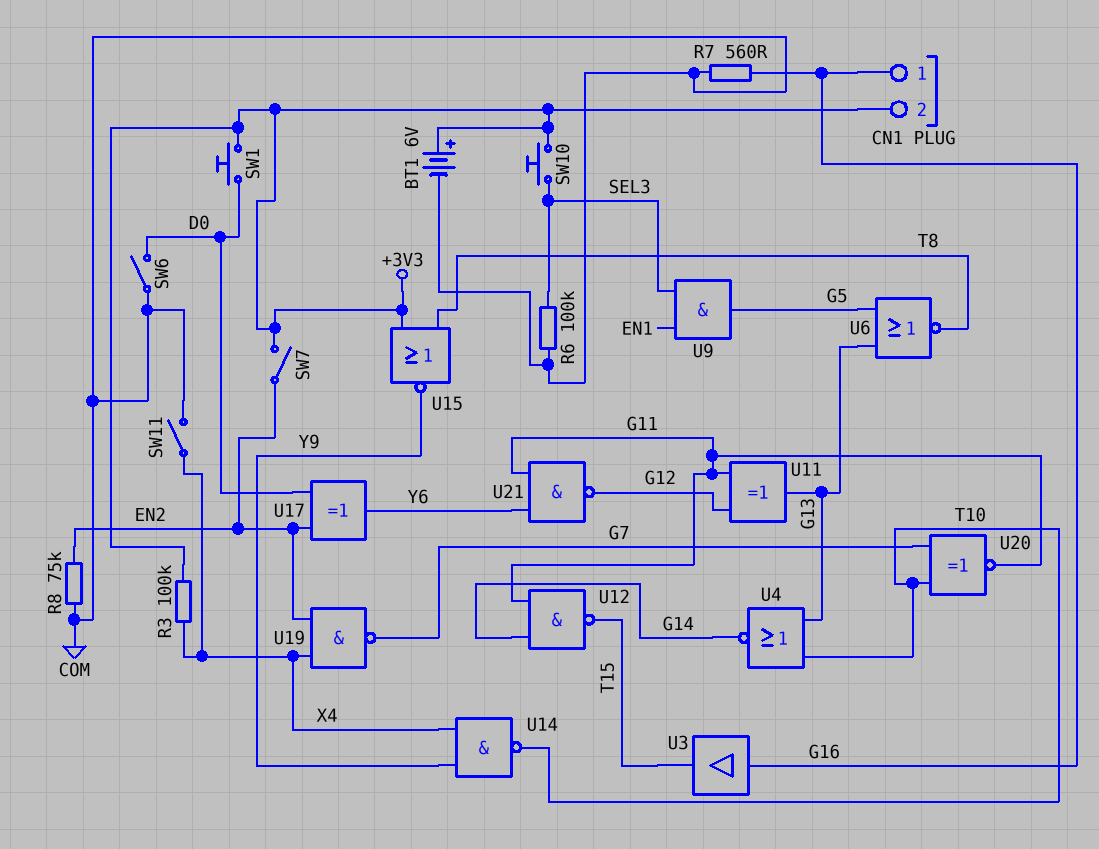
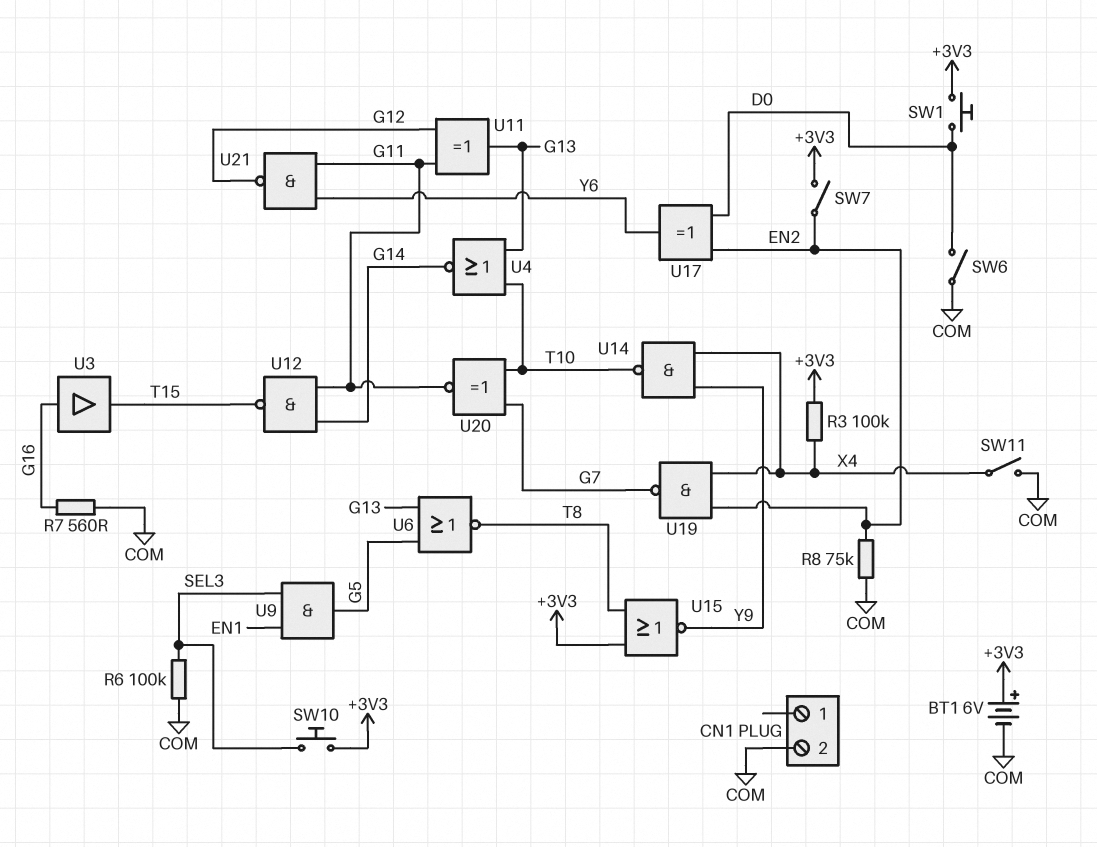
CN1 pin 1: G16 -> none
CN1 pin 2: +3V3 -> COM

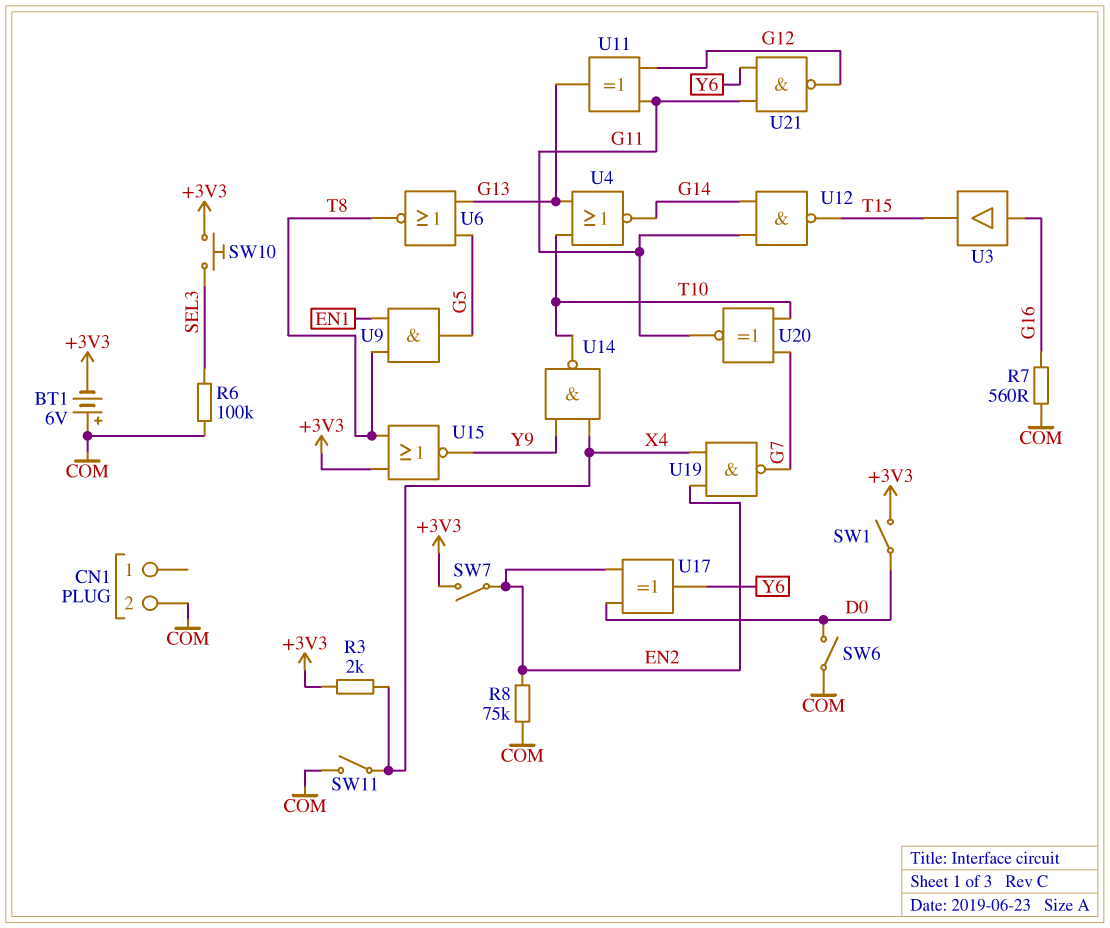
BT1: 6V (plus +3V3, minus COM) -> 6V (plus COM, minus +3V3)
R3: 100k (+3V3, X4) -> 2k (+3V3, X4)
SW1: button (+3V3, D0) -> switch (+3V3, D0)
U9: AND (in EN1, in SEL3, out G5) -> AND (in EN1, in T8, out G5)

